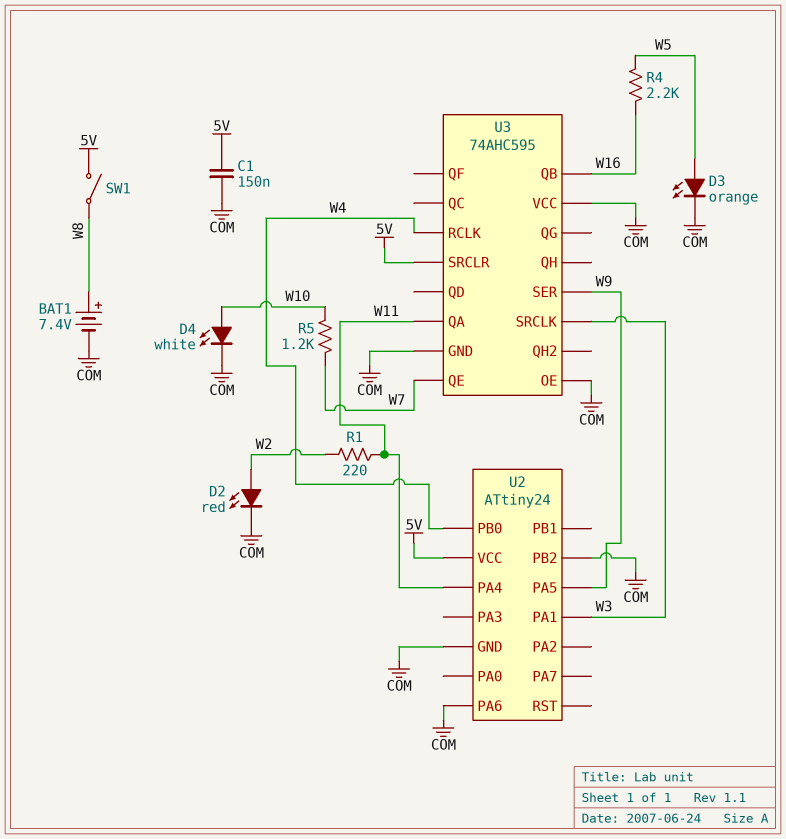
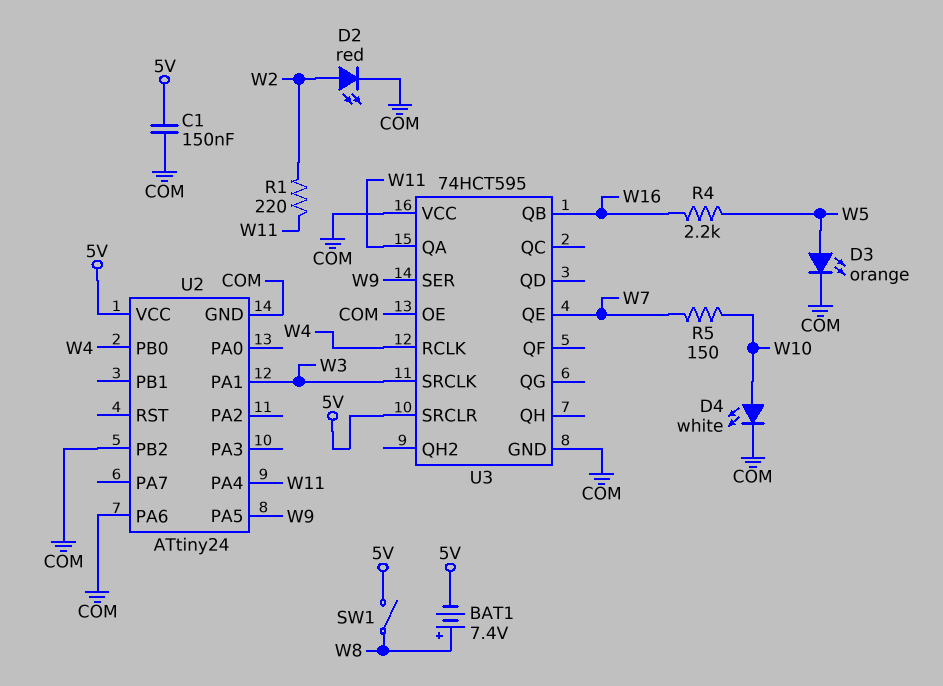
BAT1: 7.4V (plus W8, minus COM) -> 7.4V (plus W8, minus 5V)
R5: 1.2k (W7, W10) -> 150 (W7, W10)
U3: 74AHC595 -> 74HCT595

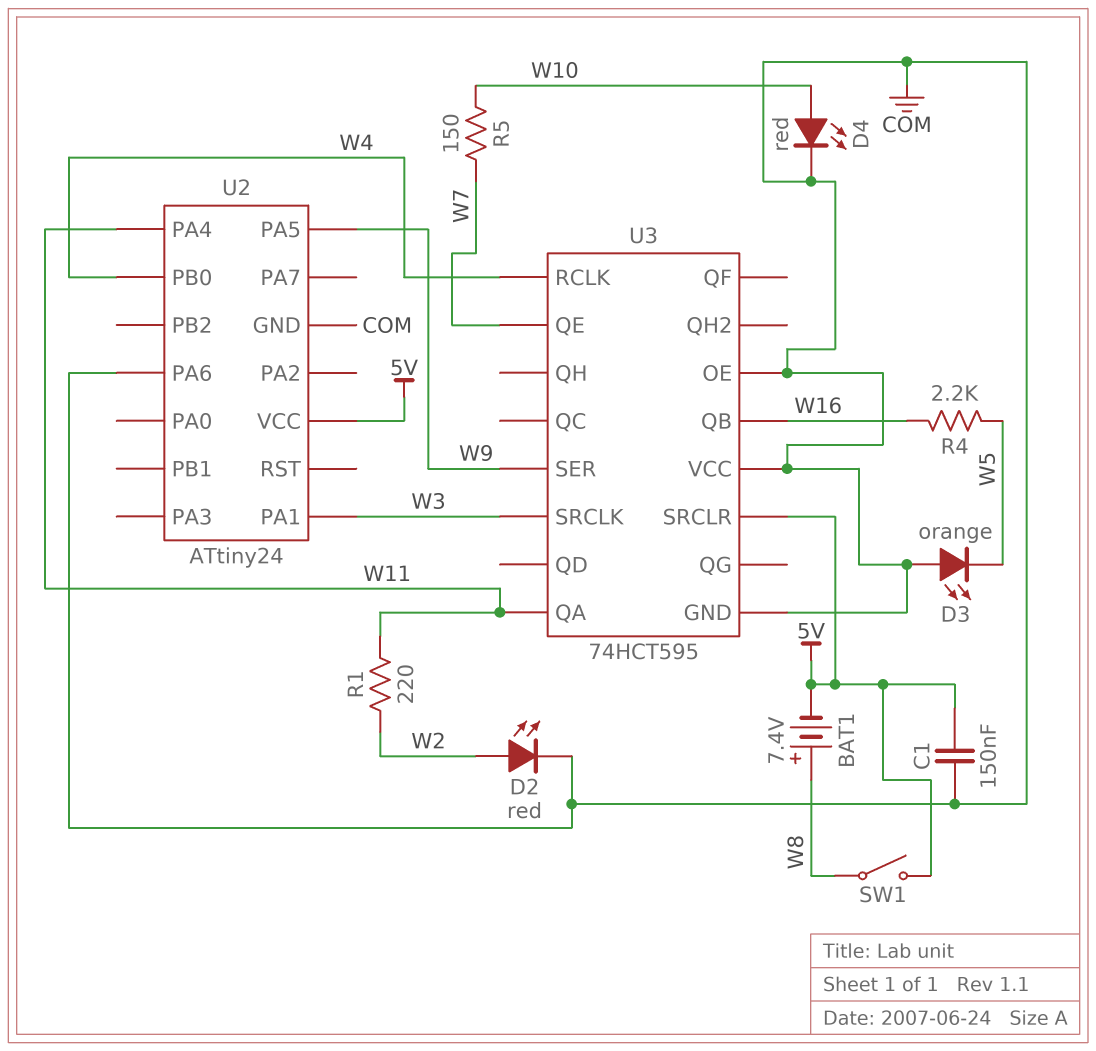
D3: LED orange (A W5, K COM) -> LED orange (A COM, K W5)
D4: LED white (A W10, K COM) -> LED red (A W10, K COM)
U2 pin PB2: COM -> none

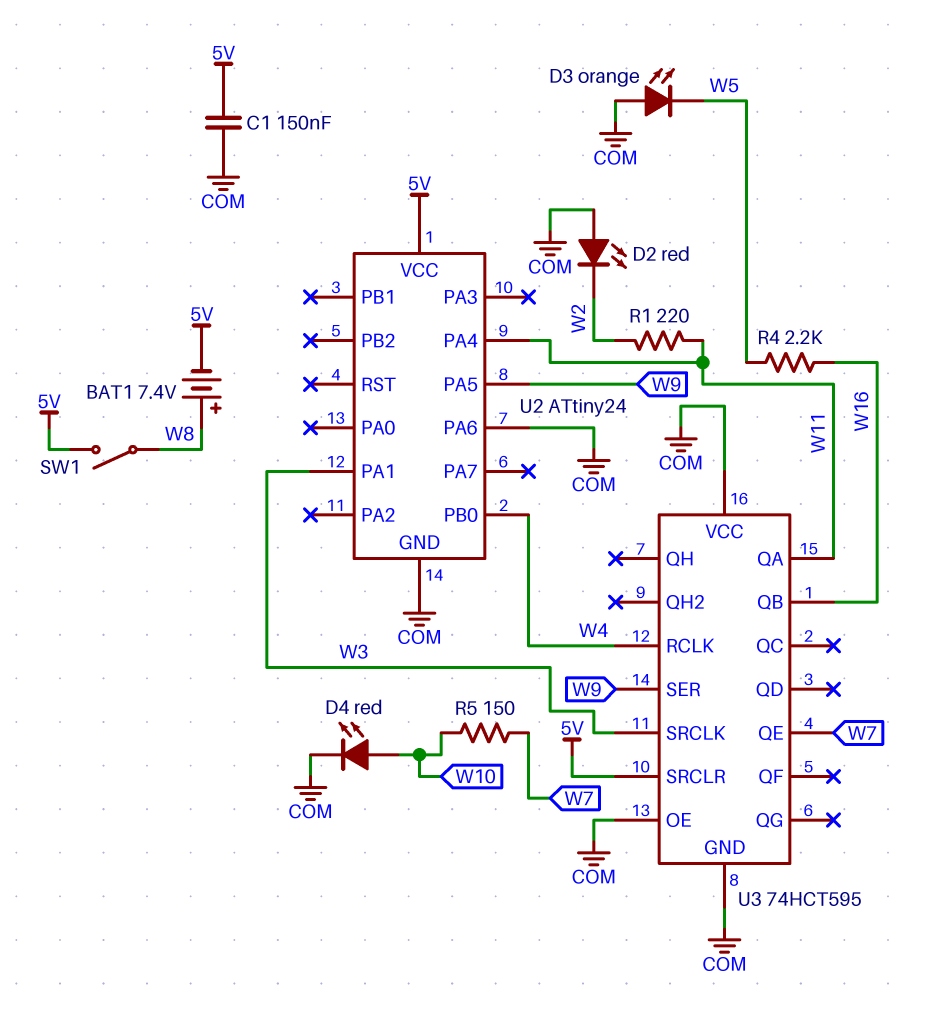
D2: LED red (A W2, K COM) -> LED red (A COM, K W2)

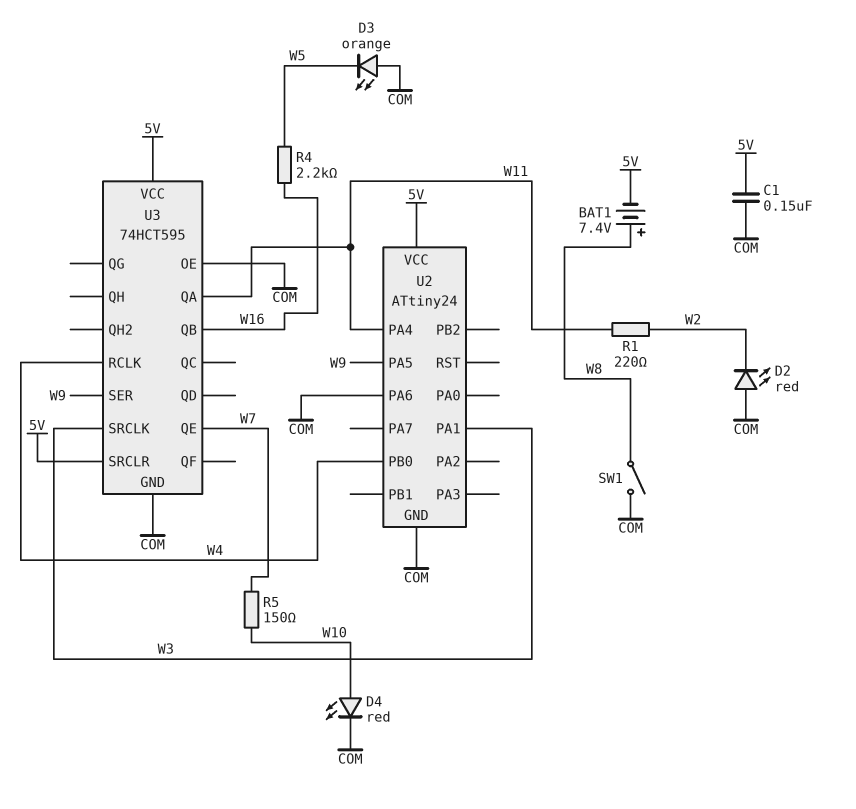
SW1: switch (5V, W8) -> switch (COM, W8)
U3 pin VCC: COM -> 5V

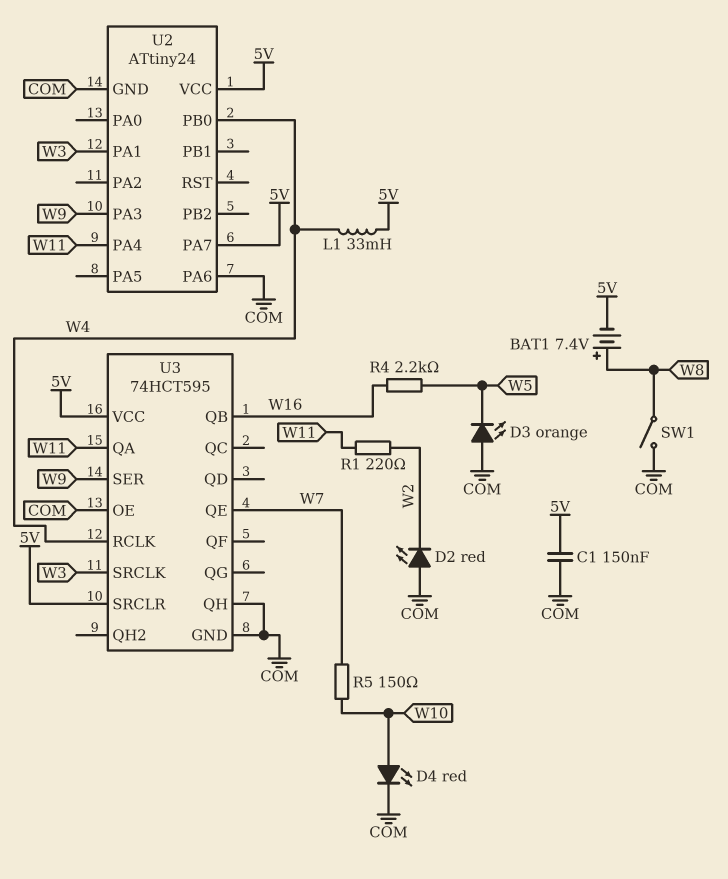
L1: none -> 33mH (5V, W4)
U2 pin PA3: none -> W9
U2 pin PA5: W9 -> none
U2 pin PA7: none -> 5V
U3 pin QH: none -> COM

